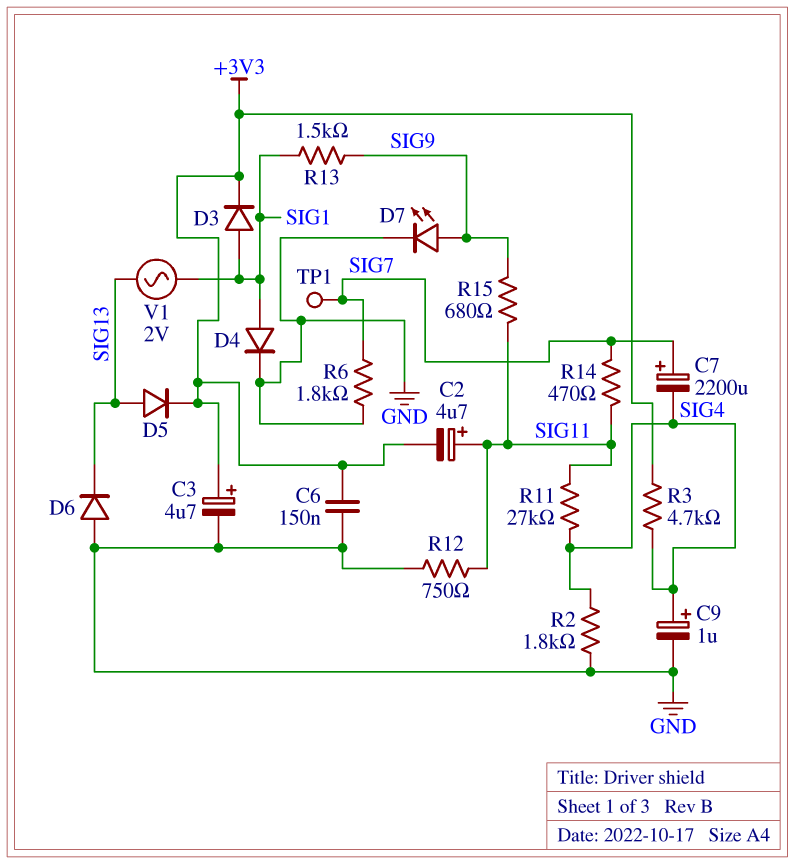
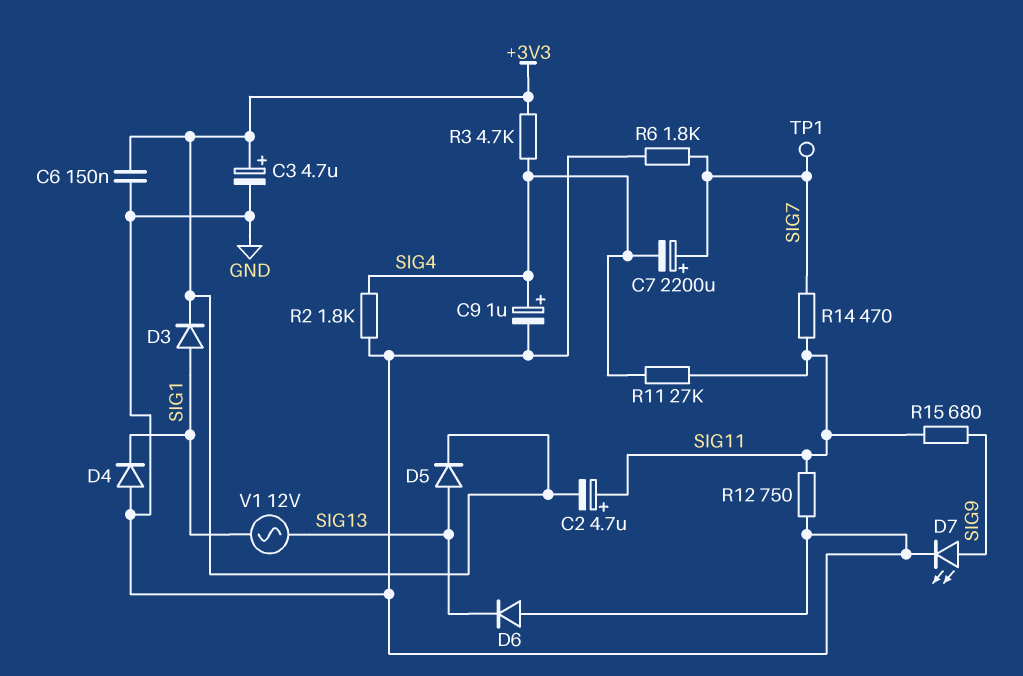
D4: diode (A SIG1, K GND) -> diode (A GND, K SIG1)
R13: 1.5k (SIG1, SIG9) -> none
V1: AC 2V (SIG1, SIG13) -> AC 12V (SIG1, SIG13)

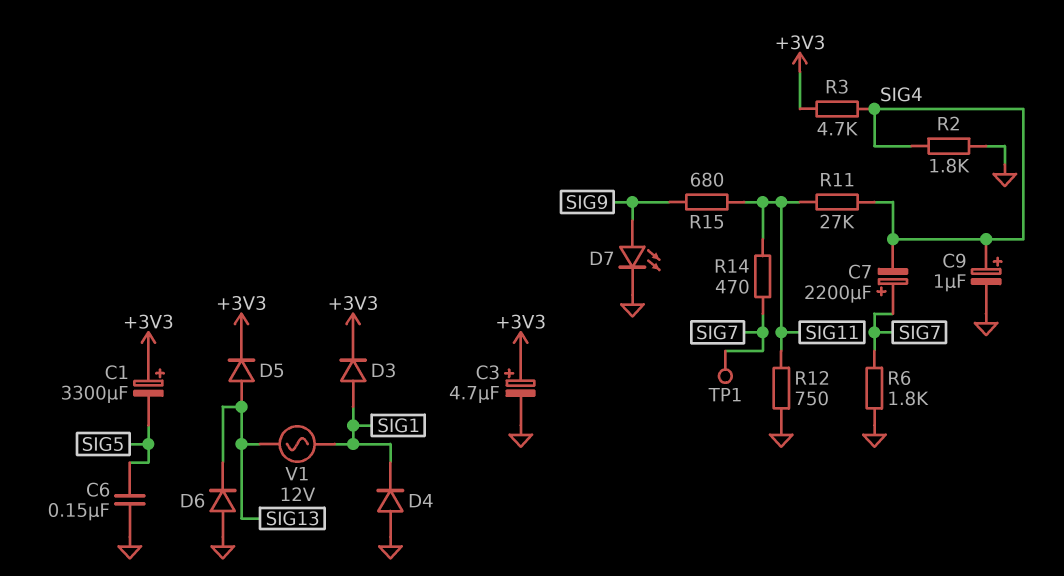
C1: none -> 3300uF (plus +3V3, minus SIG5)
C2: 4.7uF (plus SIG11, minus +3V3) -> none
C6: 150nF (+3V3, GND) -> 150nF (GND, SIG5)

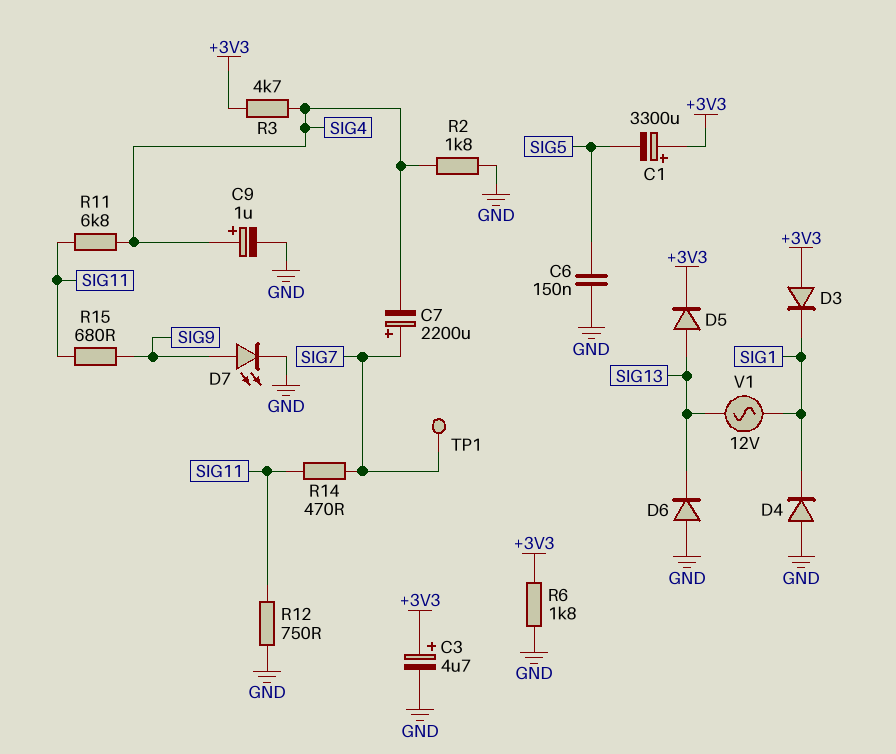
D3: diode (A SIG1, K +3V3) -> diode (A +3V3, K SIG1)
R6: 1.8k (GND, SIG7) -> 1.8k (+3V3, GND)
R11: 27k (SIG4, SIG11) -> 6.8k (SIG4, SIG11)

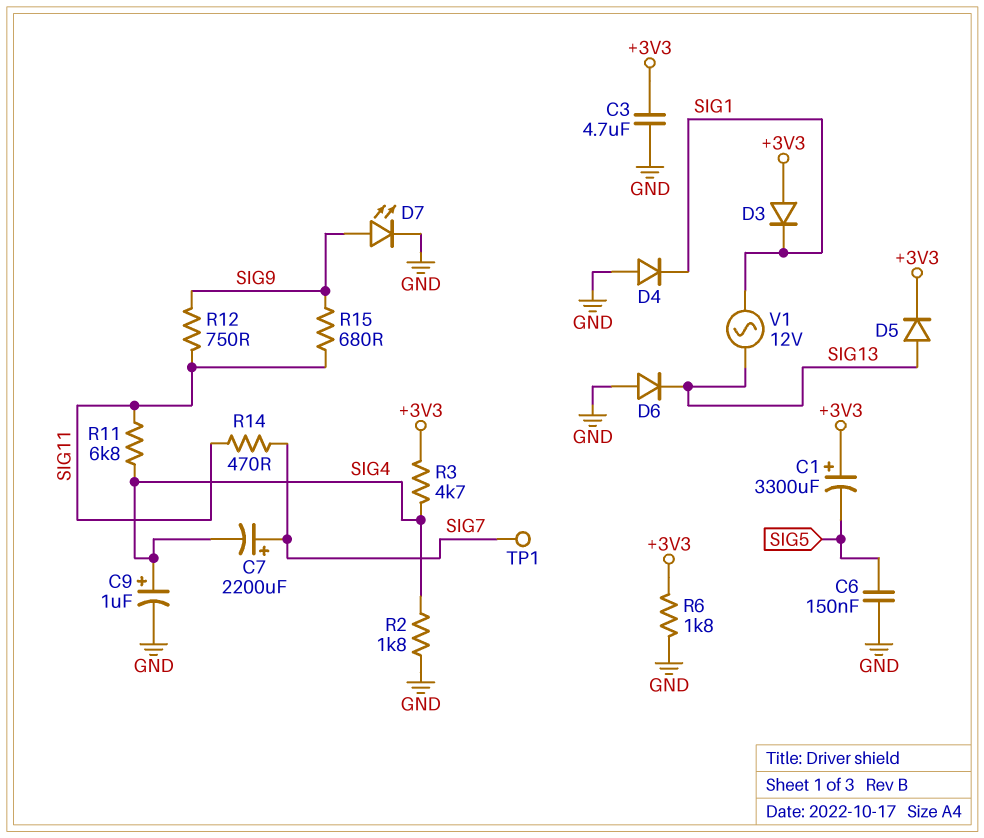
C3: 4.7uF (plus +3V3, minus GND) -> 4.7uF (+3V3, GND)
R12: 750 (GND, SIG11) -> 750 (SIG9, SIG11)

